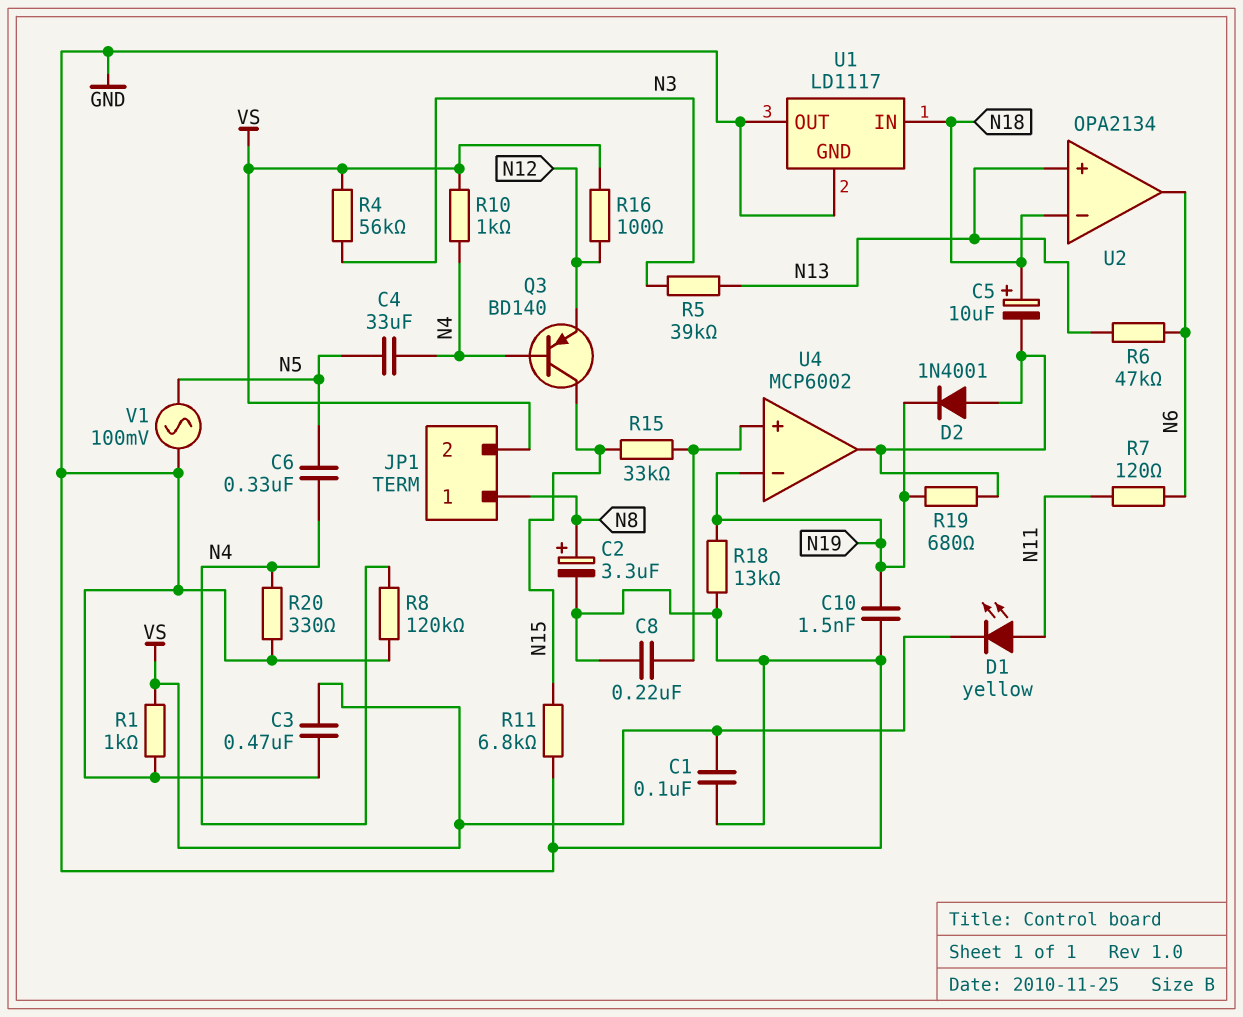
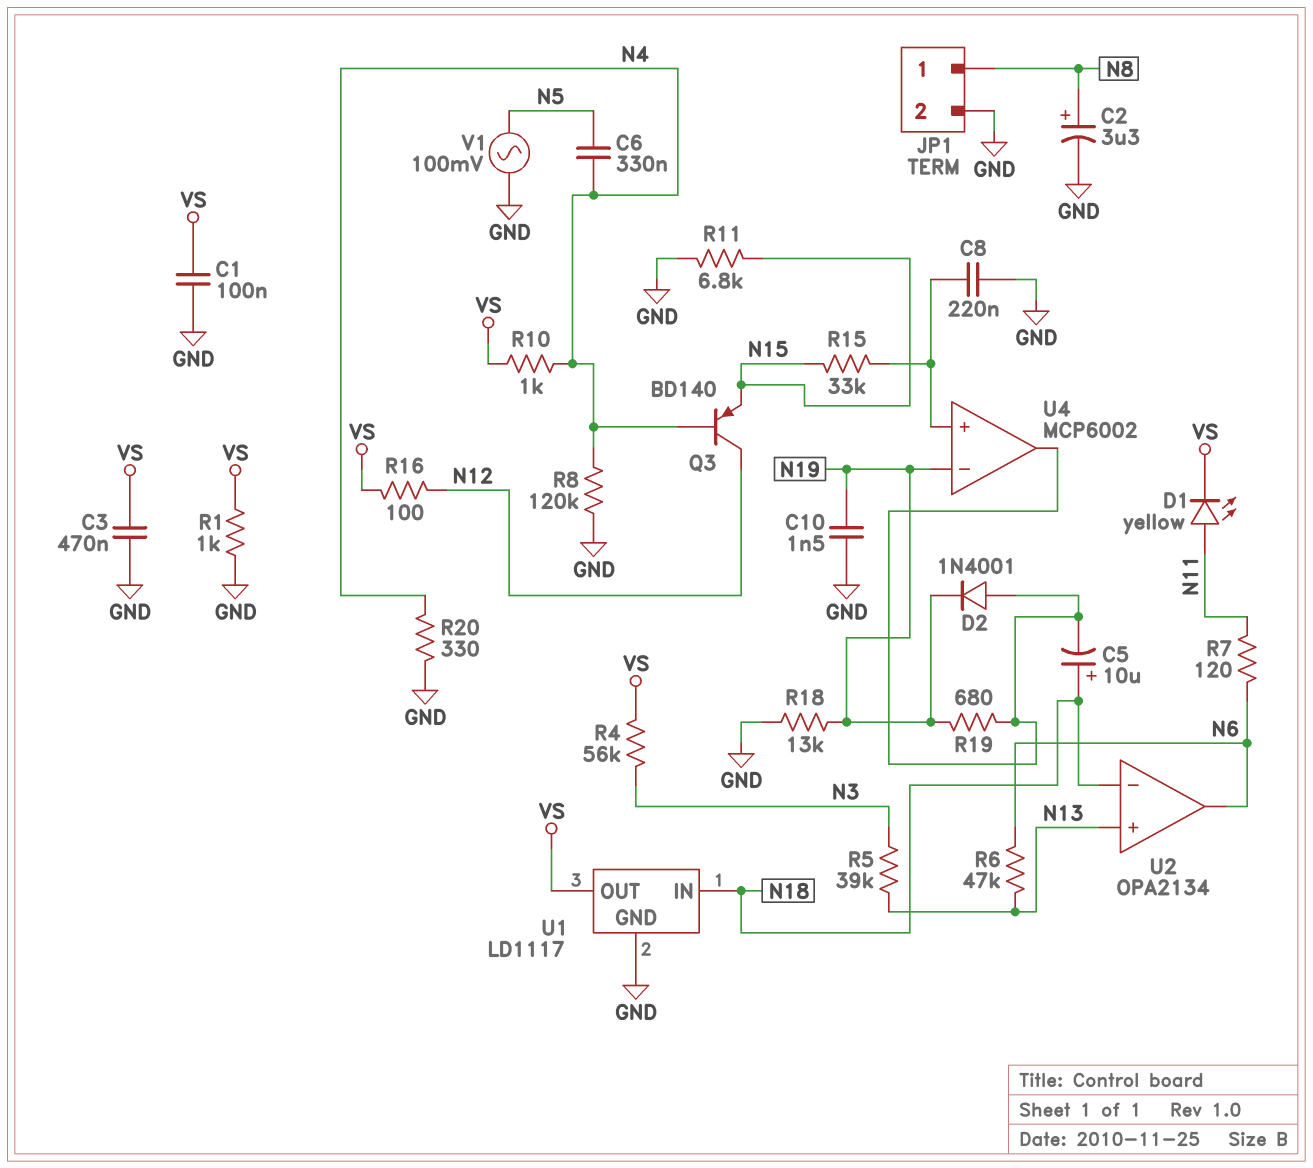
C4: 33uF (N4, N5) -> none
JP1 pin 2: VS -> GND
Q3: PNP BD140 (B N4, C N15, E N12) -> PNP BD140 (B N4, C N12, E N15)
U1 pin OUT: GND -> VS

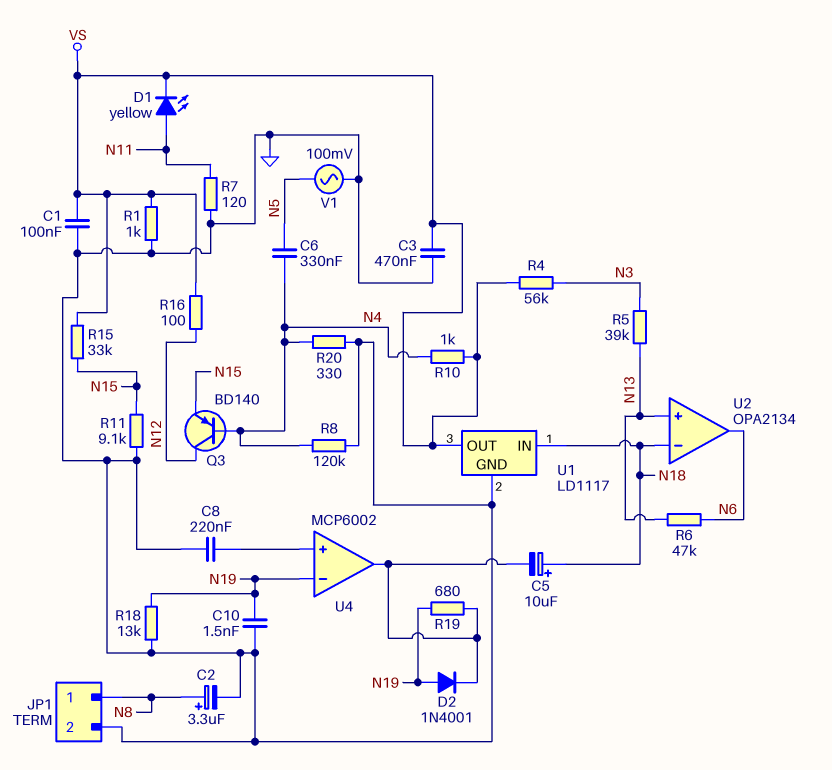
D2: diode 1N4001 (A U4/out, K N19) -> diode 1N4001 (A N19, K U4/out)
R7: 120 (N6, N11) -> 120 (GND, N11)
R11: 6.8k (GND, N15) -> 9.1k (GND, N15)
R15: 33k (N15, U4/in+) -> 33k (N15, VS)

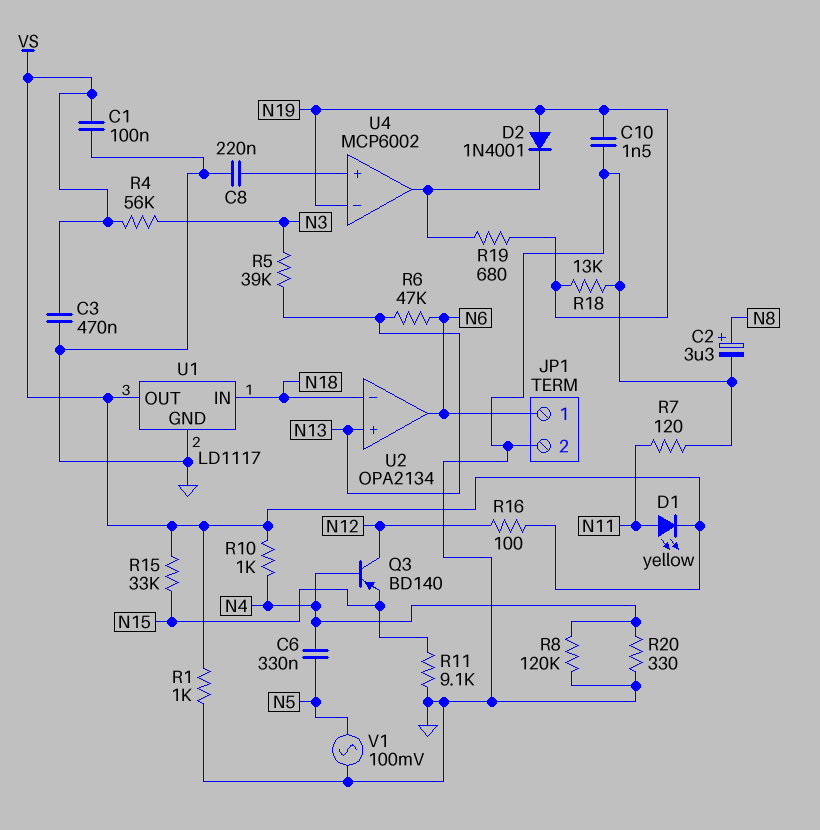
C5: 10uF (plus N18, minus U4/out) -> none
JP1 pin 1: N8 -> N6

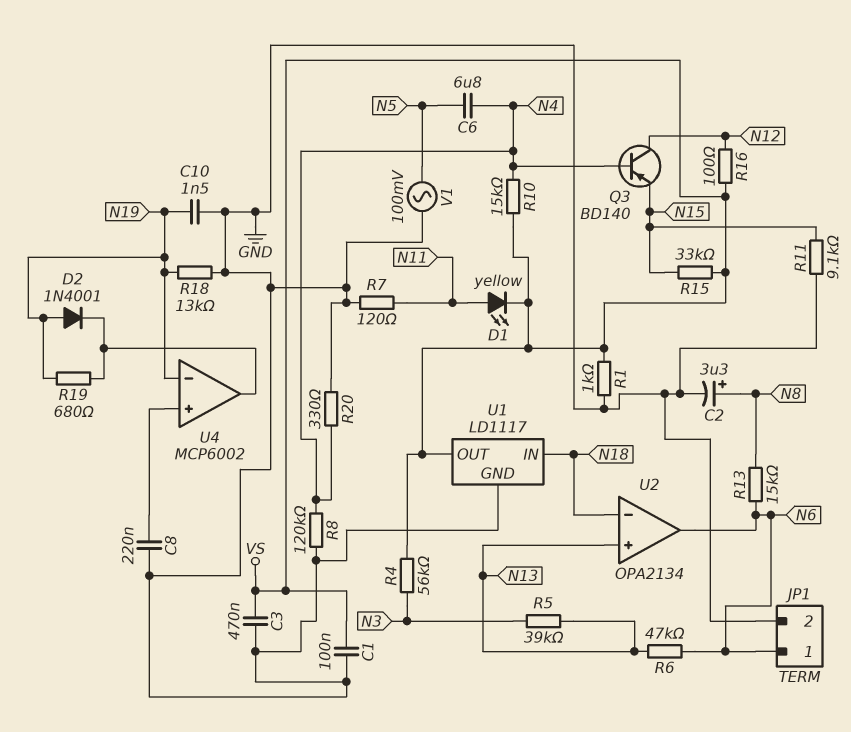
C6: 330nF (N4, N5) -> 6.8uF (N4, N5)
R10: 1k (N4, VS) -> 15k (N4, VS)
R13: none -> 15k (N6, N8)

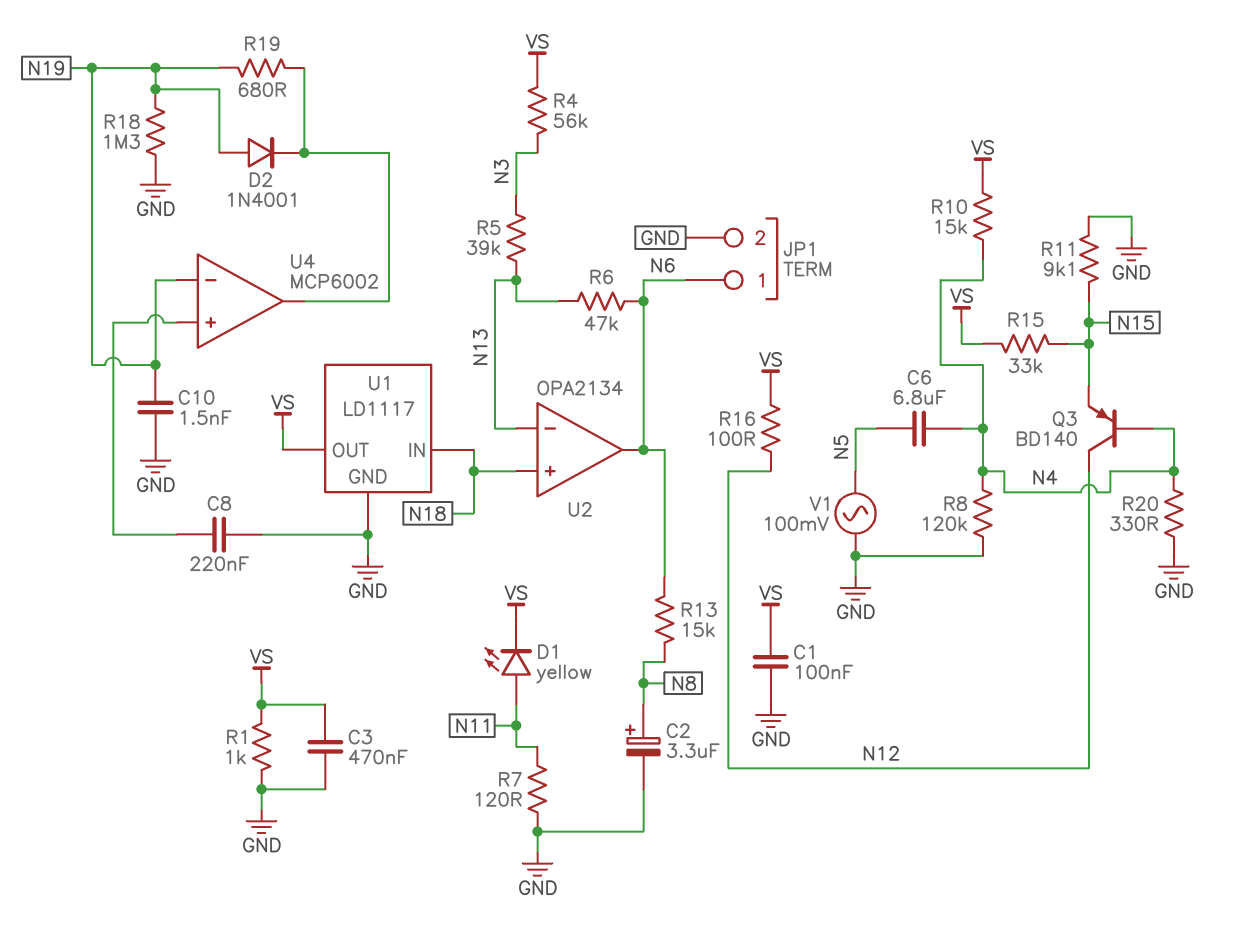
R18: 13k (GND, N19) -> 1.3M (GND, N19)
U2 pin in+: N13 -> N18
U2 pin in-: N18 -> N13

